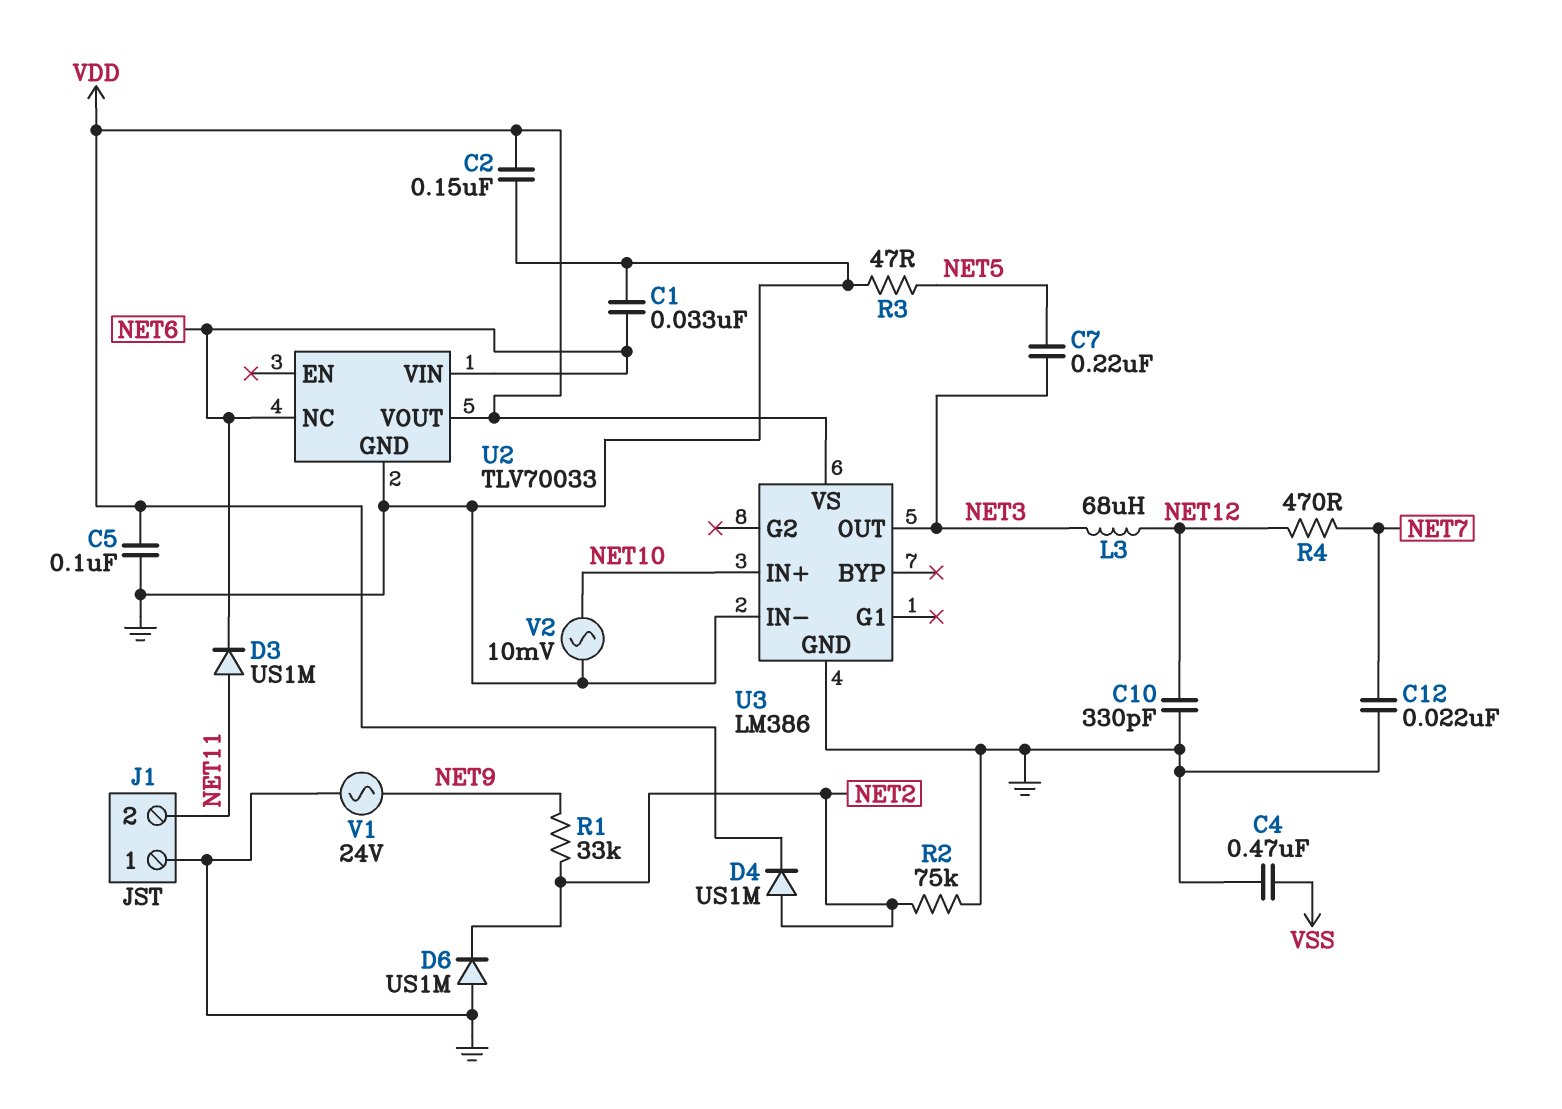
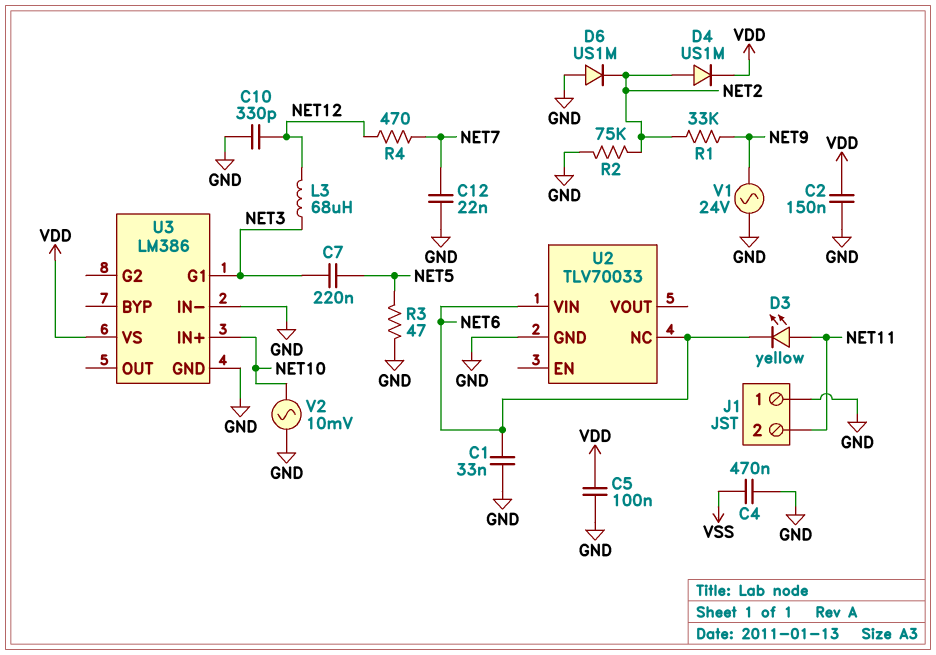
D3: diode US1M (A NET11, K NET6) -> LED yellow (A NET11, K NET6)
U2 pin VOUT: VDD -> none
U3 pin G1: none -> NET3
U3 pin OUT: NET3 -> none

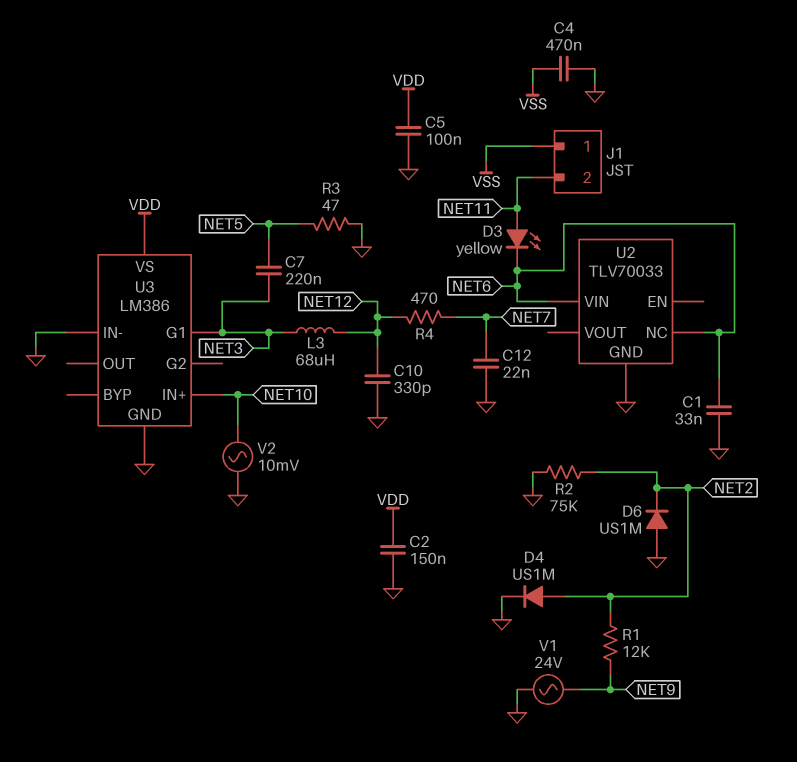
D4: diode US1M (A NET2, K VDD) -> diode US1M (A NET2, K GND)
J1 pin 1: GND -> VSS
R1: 33k (NET2, NET9) -> 12k (NET2, NET9)

